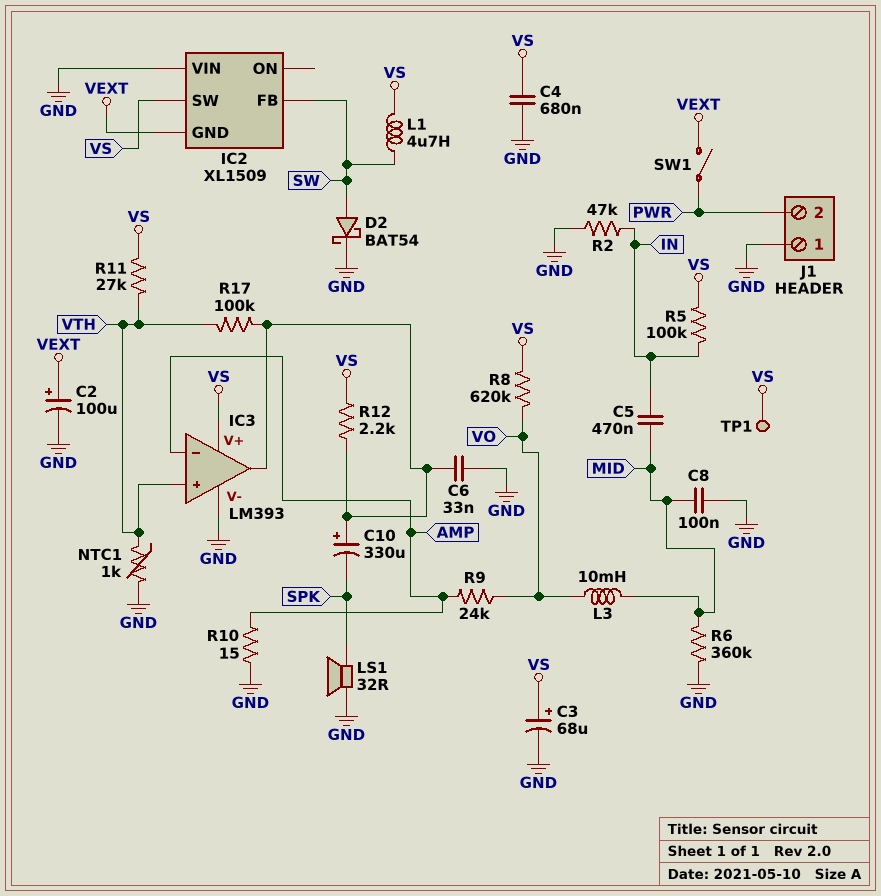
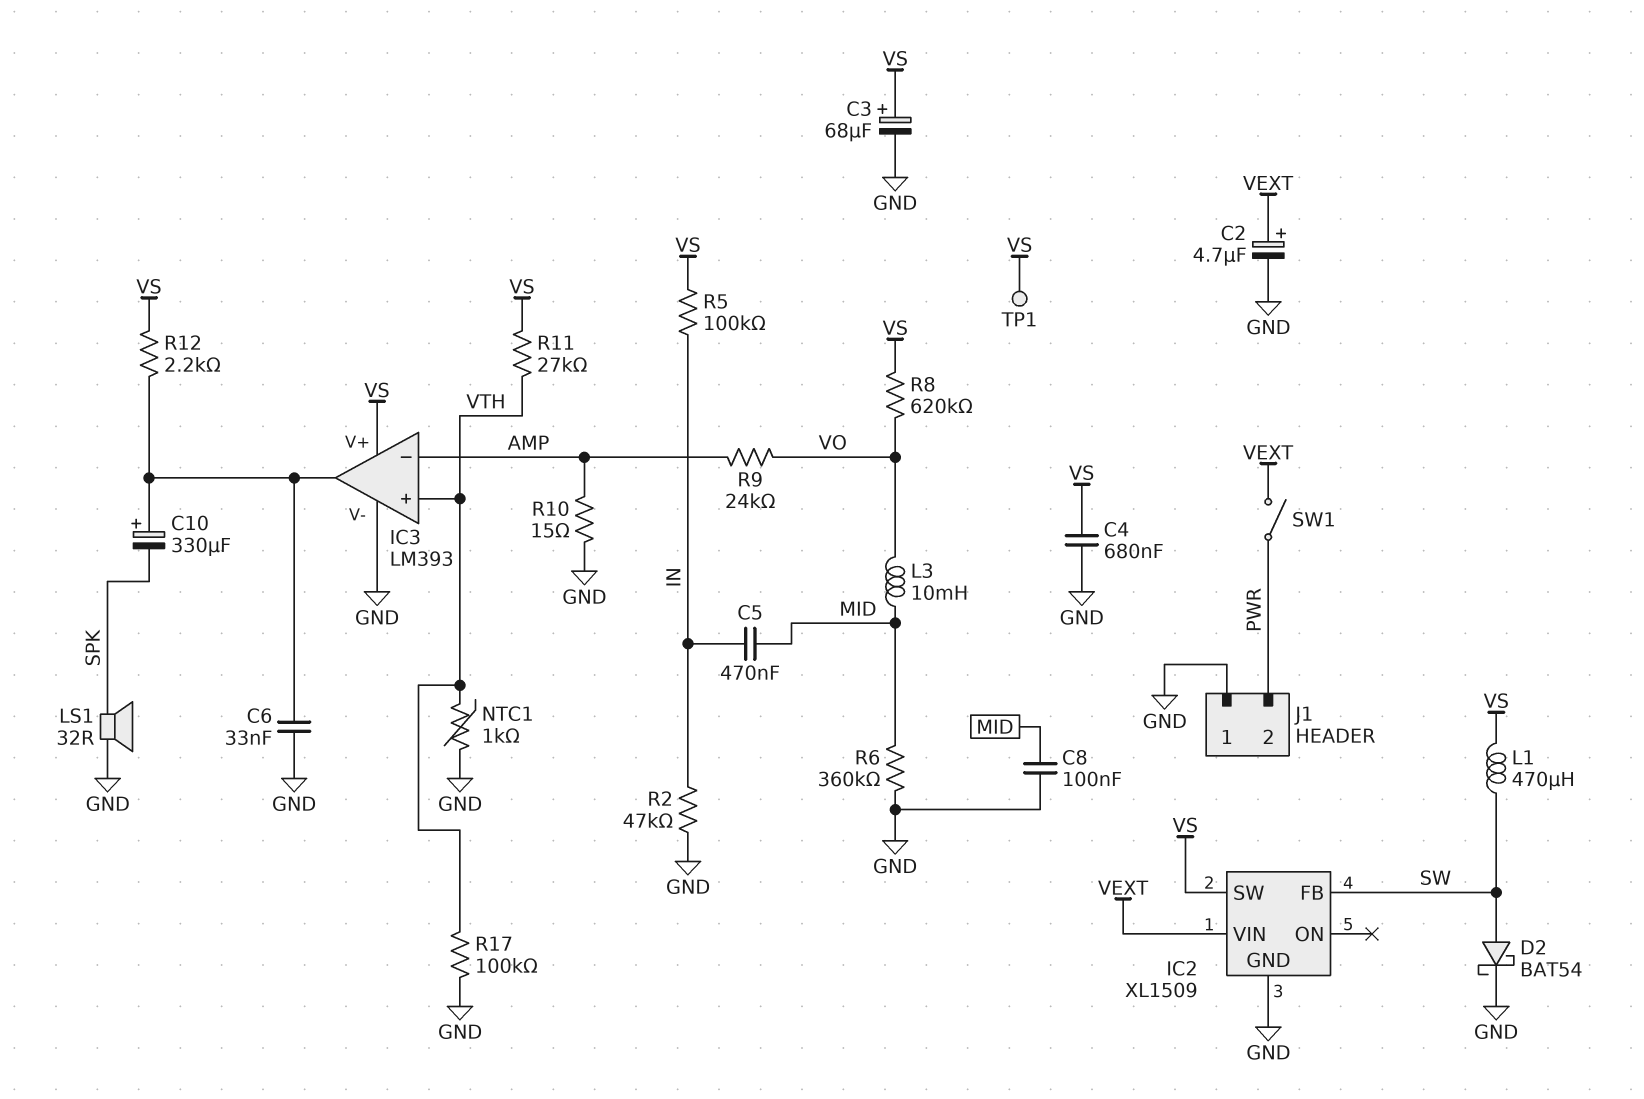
C2: 100uF (plus VEXT, minus GND) -> 4.7uF (plus VEXT, minus GND)
IC2 pin GND: VEXT -> GND
IC2 pin VIN: GND -> VEXT
L1: 4.7uH (SW, VS) -> 470uH (SW, VS)
R17: 100k (IC3/out, VTH) -> 100k (GND, VTH)

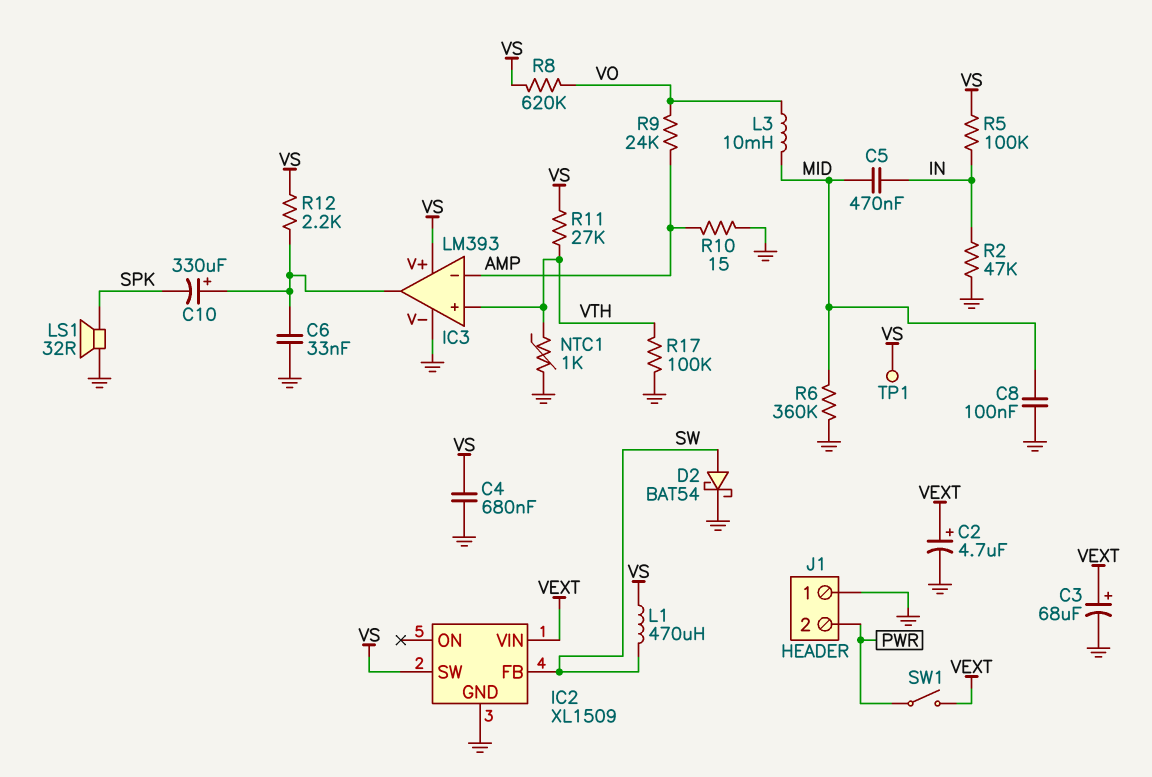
C3: 68uF (plus VS, minus GND) -> 68uF (plus VEXT, minus GND)

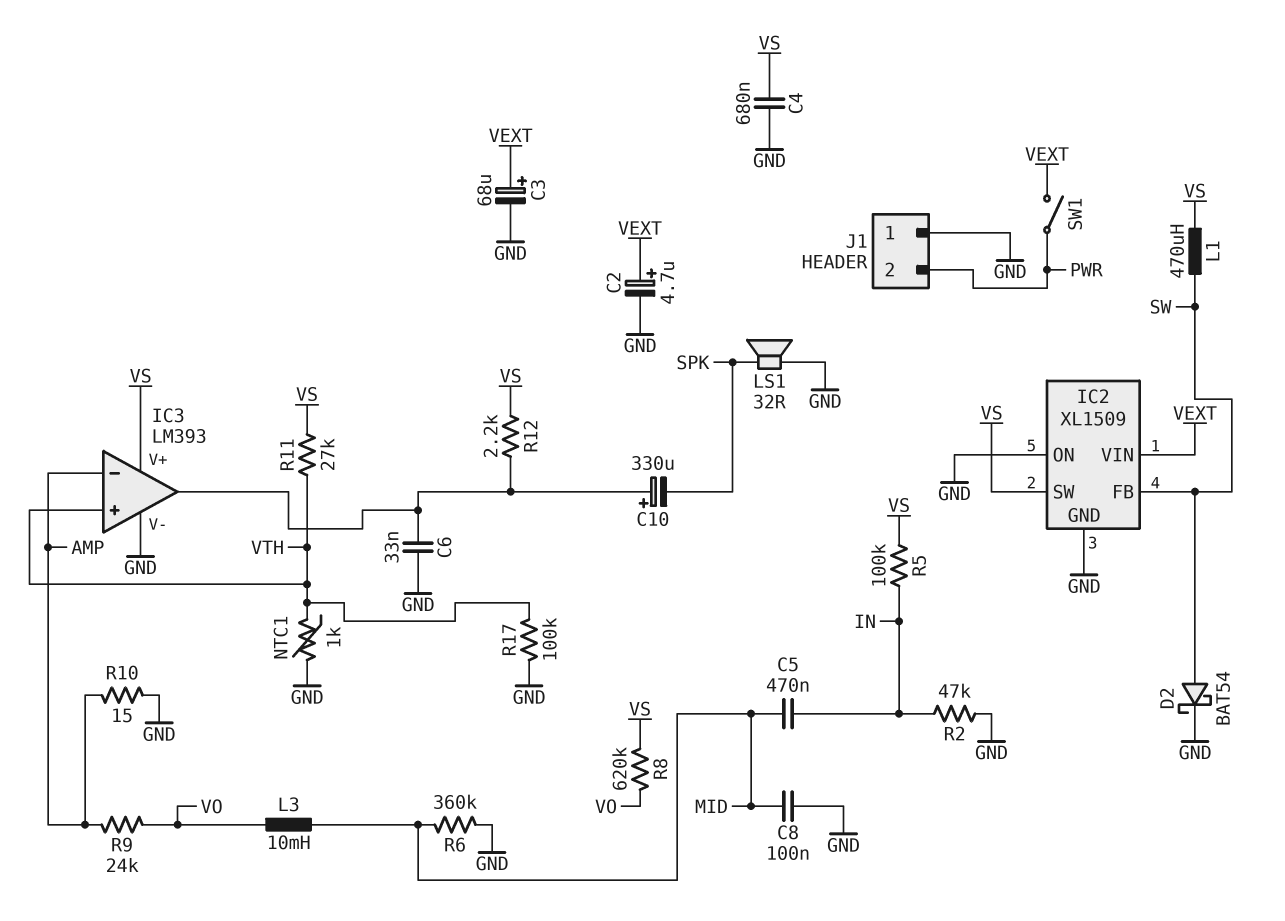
IC2 pin ON: none -> GND
TP1: test point (VS) -> none

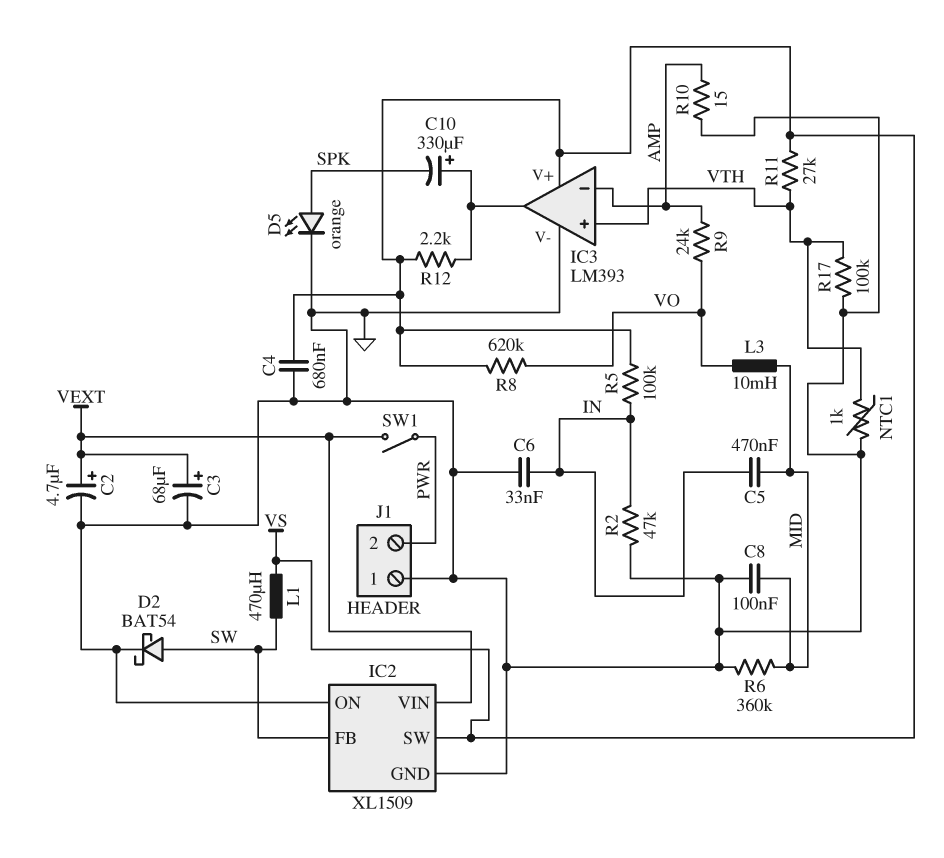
C6: 33nF (GND, IC3/out) -> 33nF (GND, IN)
D5: none -> LED orange (A SPK, K GND)
LS1: speaker 32R (GND, SPK) -> none

